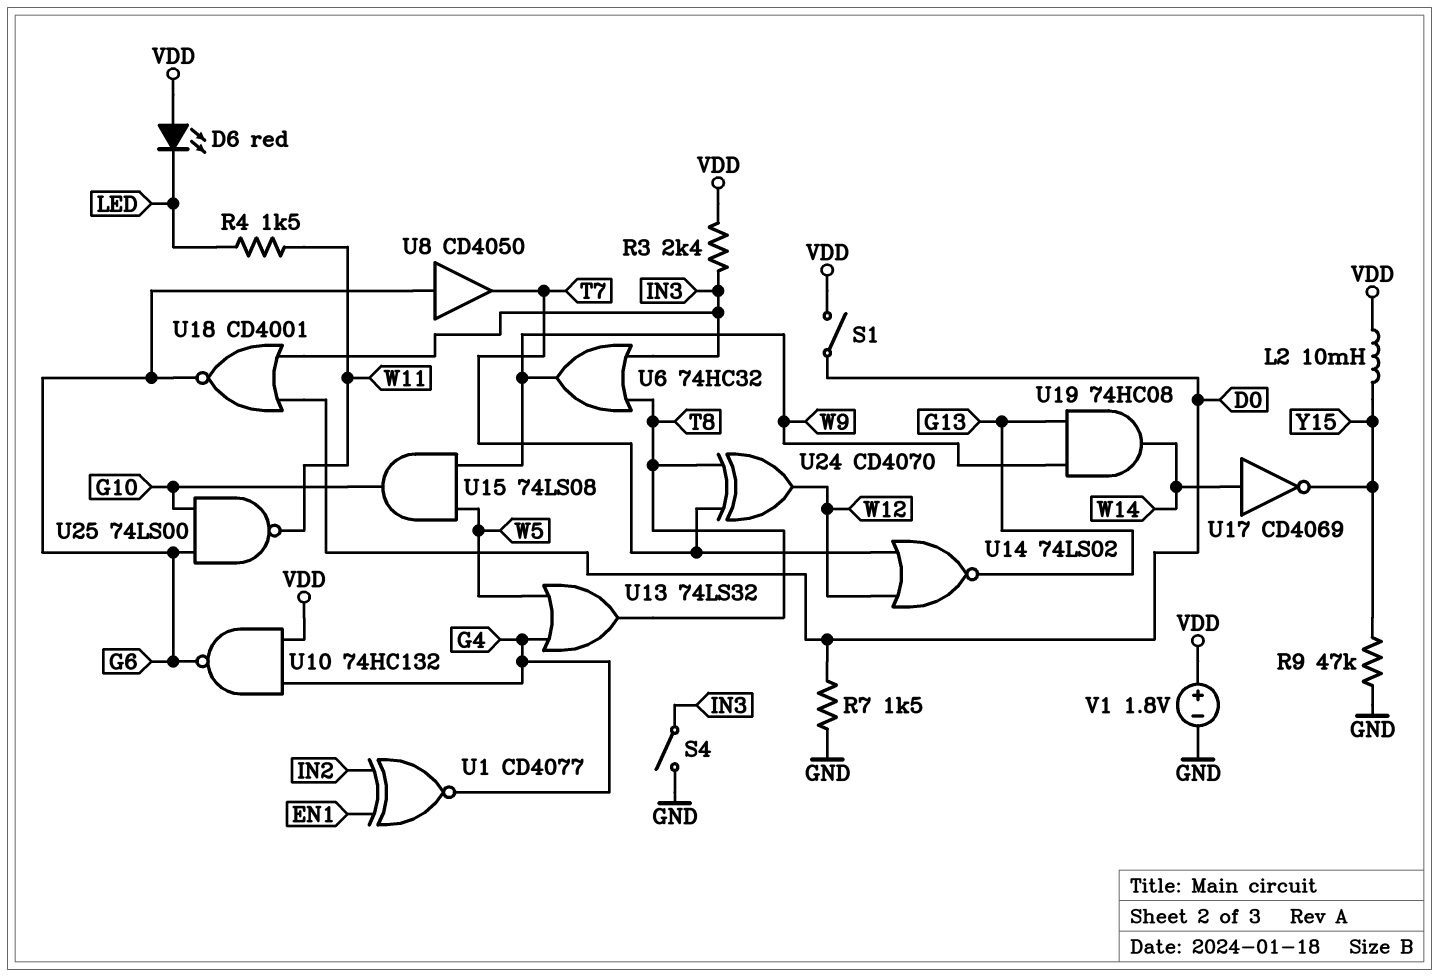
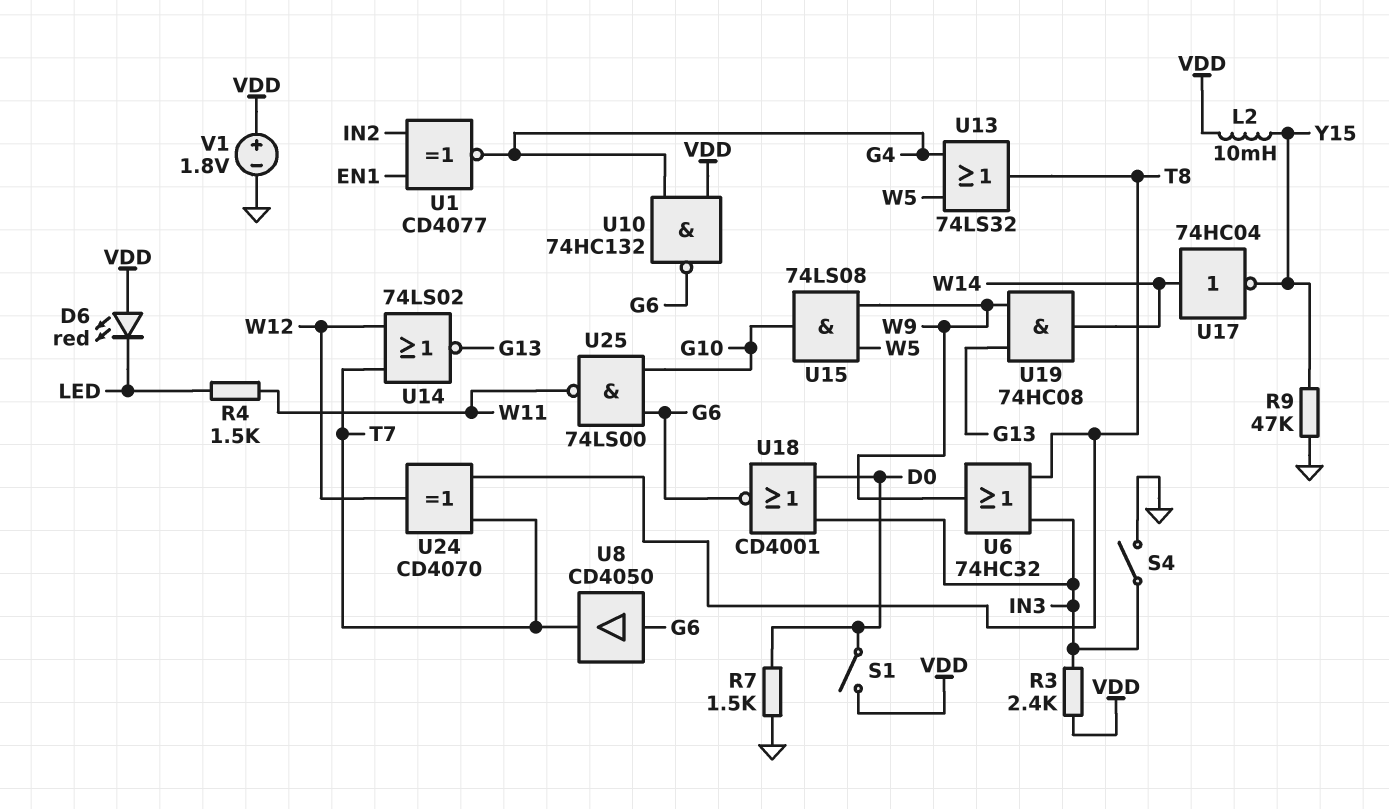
U17: NOT CD4069 (in W14, out Y15) -> NOT 74HC04 (in W14, out Y15)

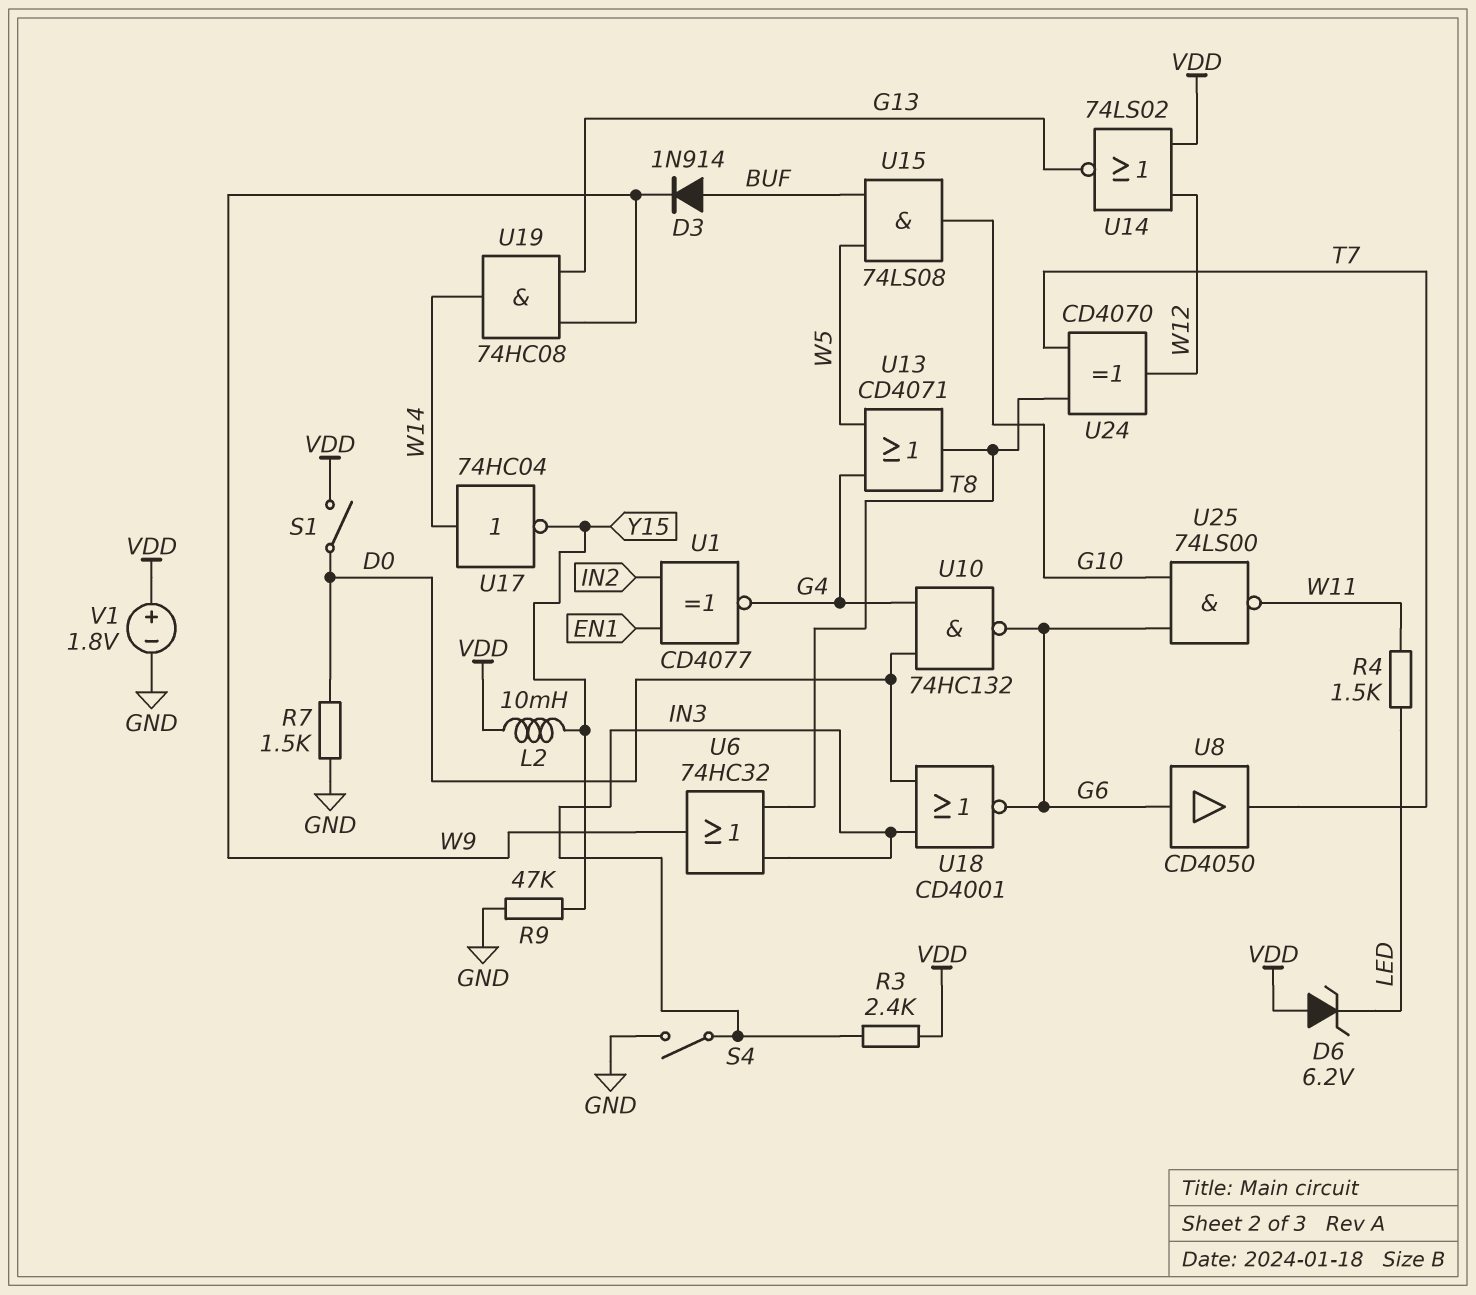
D3: none -> diode 1N914 (A BUF, K W9)
D6: LED red (A VDD, K LED) -> zener 6.2V (A VDD, K LED)
U10: NAND 74HC132 (in G4, in VDD, out G6) -> NAND 74HC132 (in D0, in G4, out G6)
U13: OR 74LS32 (in G4, in W5, out T8) -> OR CD4071 (in G4, in W5, out T8)
U14: NOR 74LS02 (in T7, in W12, out G13) -> NOR 74LS02 (in VDD, in W12, out G13)
U15: AND 74LS08 (in W5, in W9, out G10) -> AND 74LS08 (in BUF, in W5, out G10)

